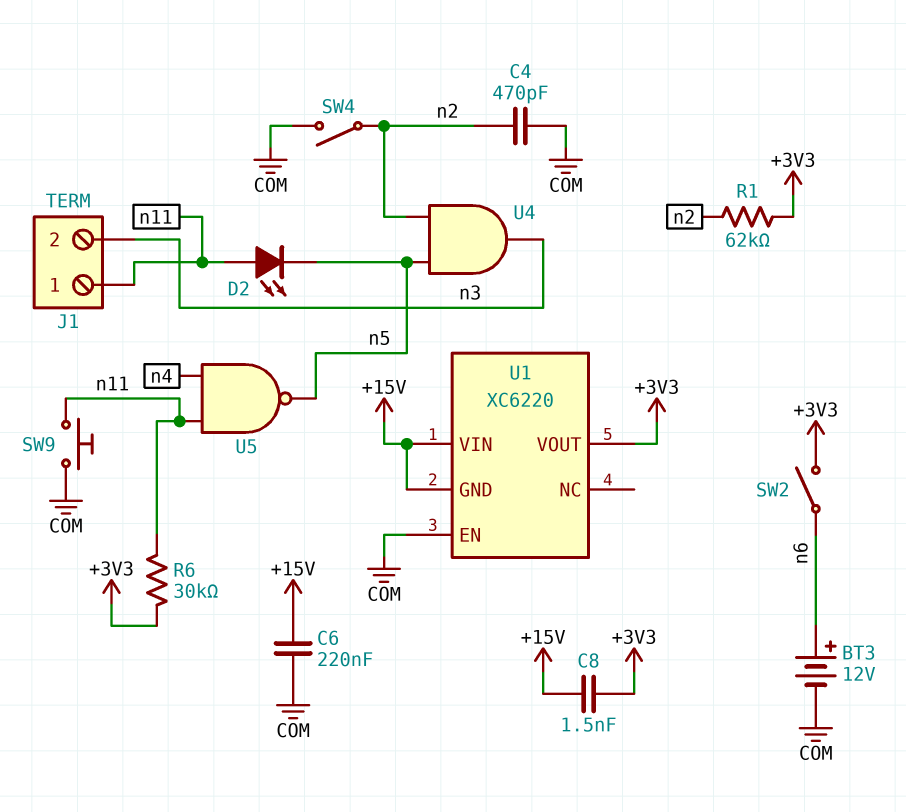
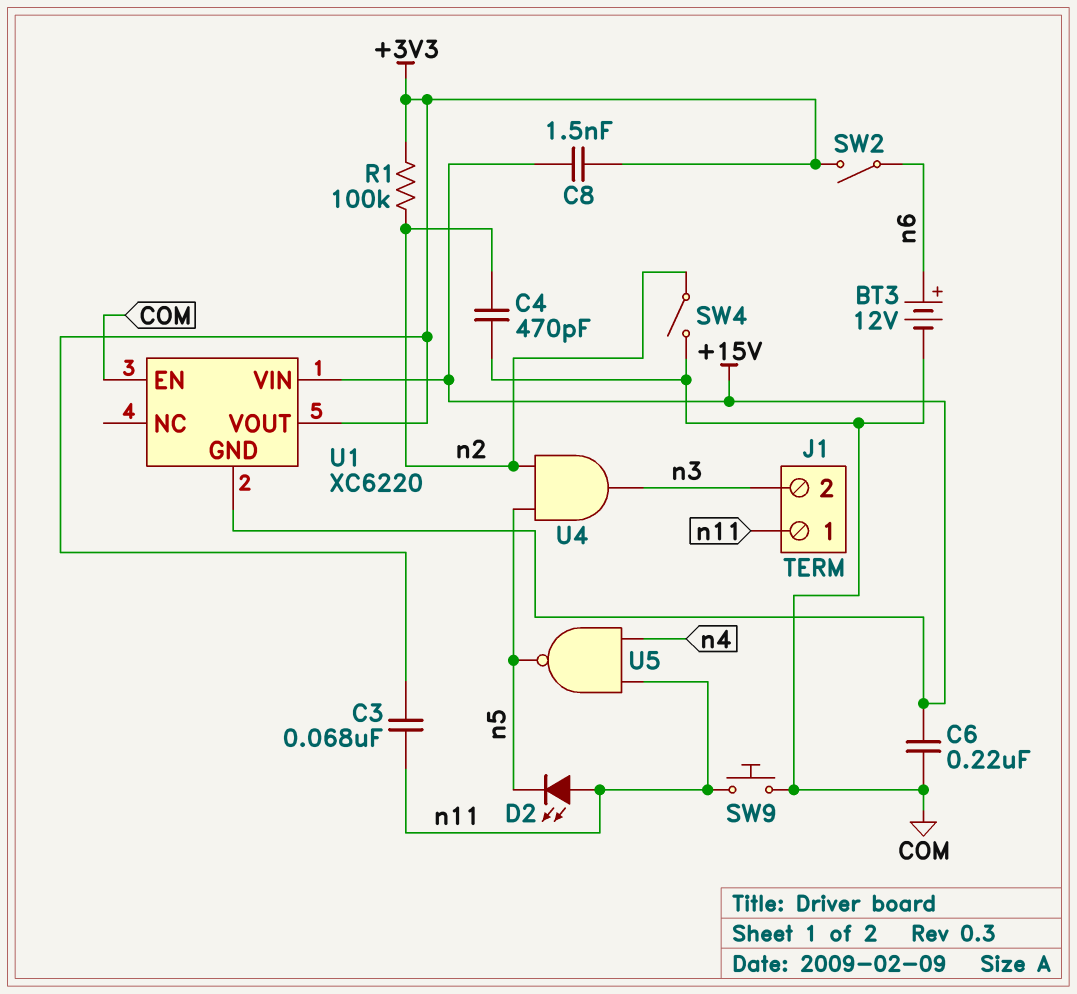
C3: none -> 68nF (+3V3, n11)
R1: 62k (+3V3, n2) -> 100k (+3V3, n2)
R6: 30k (+3V3, n11) -> none

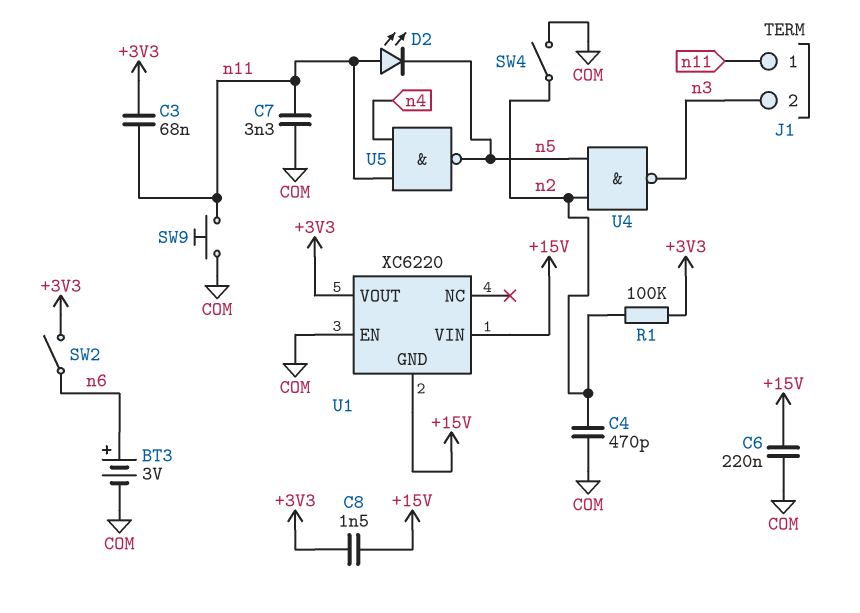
BT3: 12V (plus n6, minus COM) -> 3V (plus n6, minus COM)
C7: none -> 3.3nF (COM, n11)
U4: AND (in n2, in n5, out n3) -> NAND (in n2, in n5, out n3)

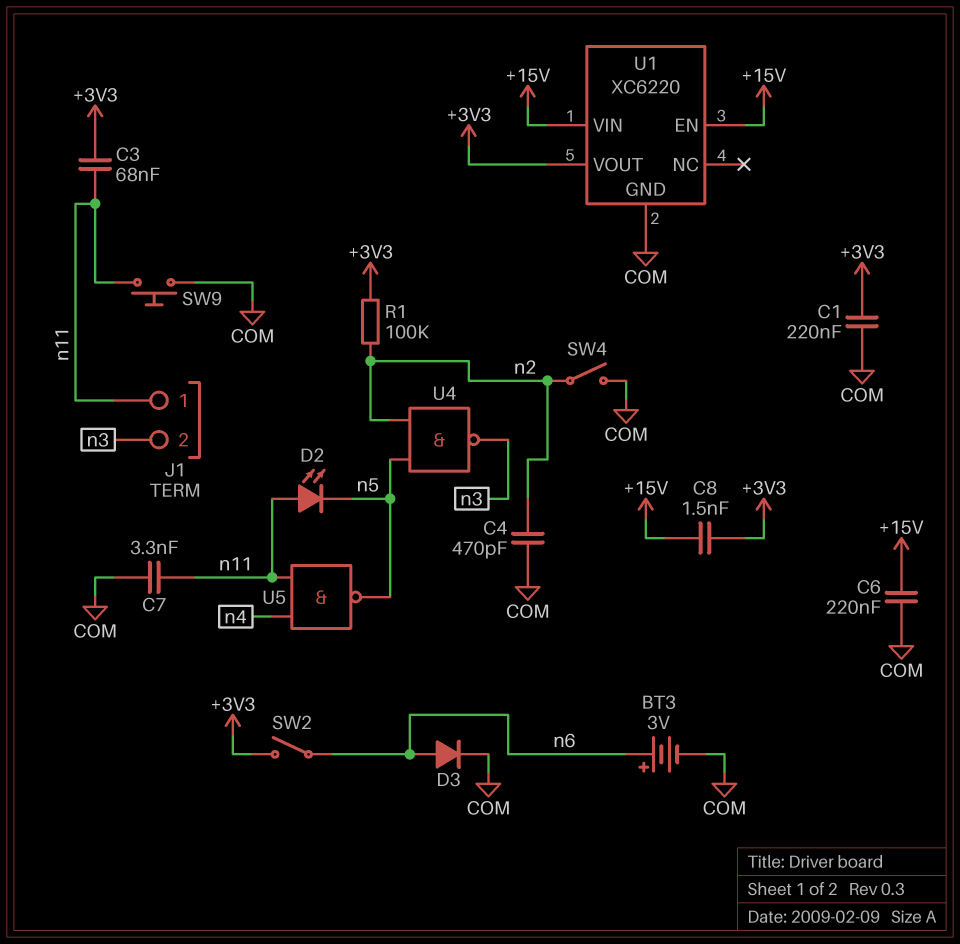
C1: none -> 220nF (+3V3, COM)
D3: none -> diode (A n6, K COM)
U1 pin EN: COM -> +15V
U1 pin GND: +15V -> COM

